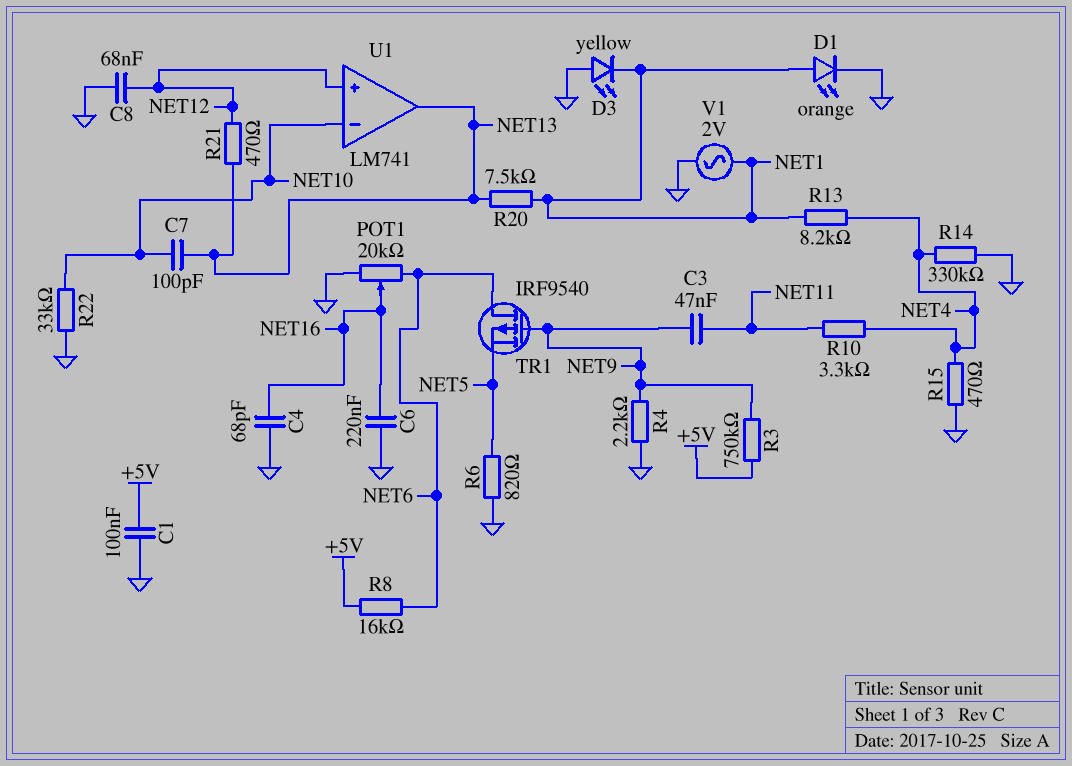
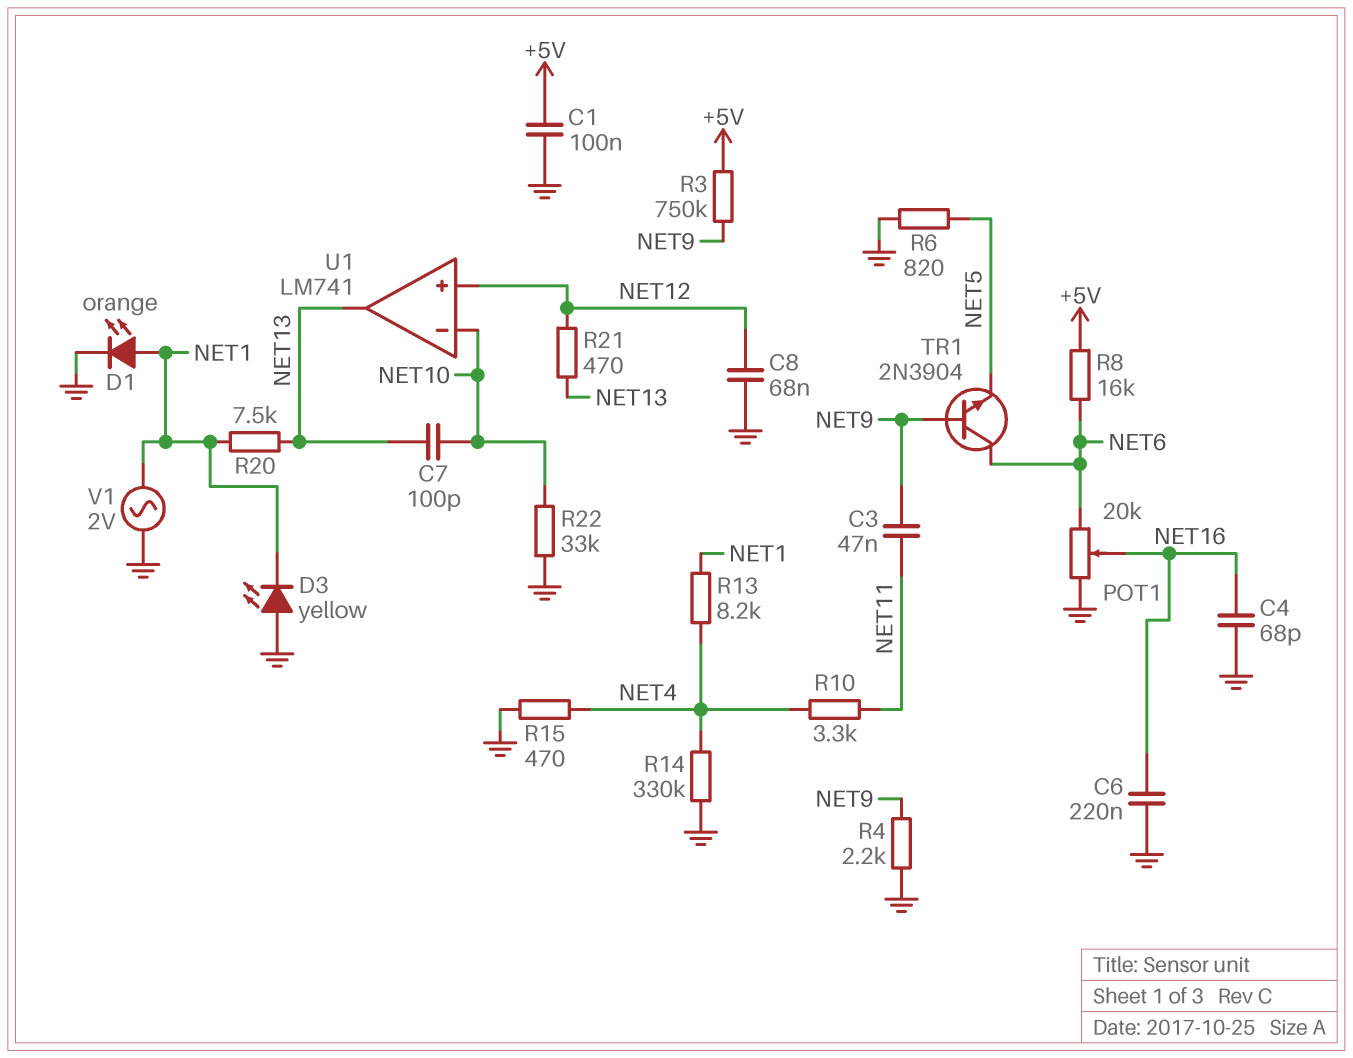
TR1: PMOS IRF9540 (G NET9, D NET6, S NET5) -> NPN 2N3904 (B NET9, C NET6, E NET5)

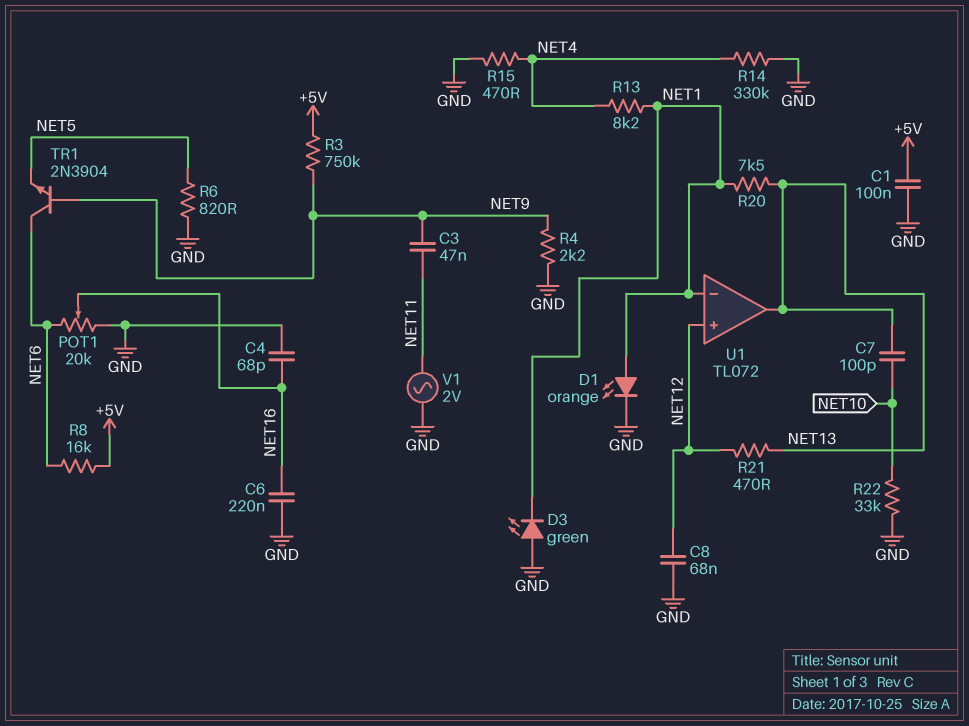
D3: LED yellow (A GND, K NET1) -> LED green (A GND, K NET1)
R10: 3.3k (NET4, NET11) -> none
U1: LM741 -> TL072
U1 pin in-: NET10 -> NET1
V1: AC 2V (GND, NET1) -> AC 2V (GND, NET11)

